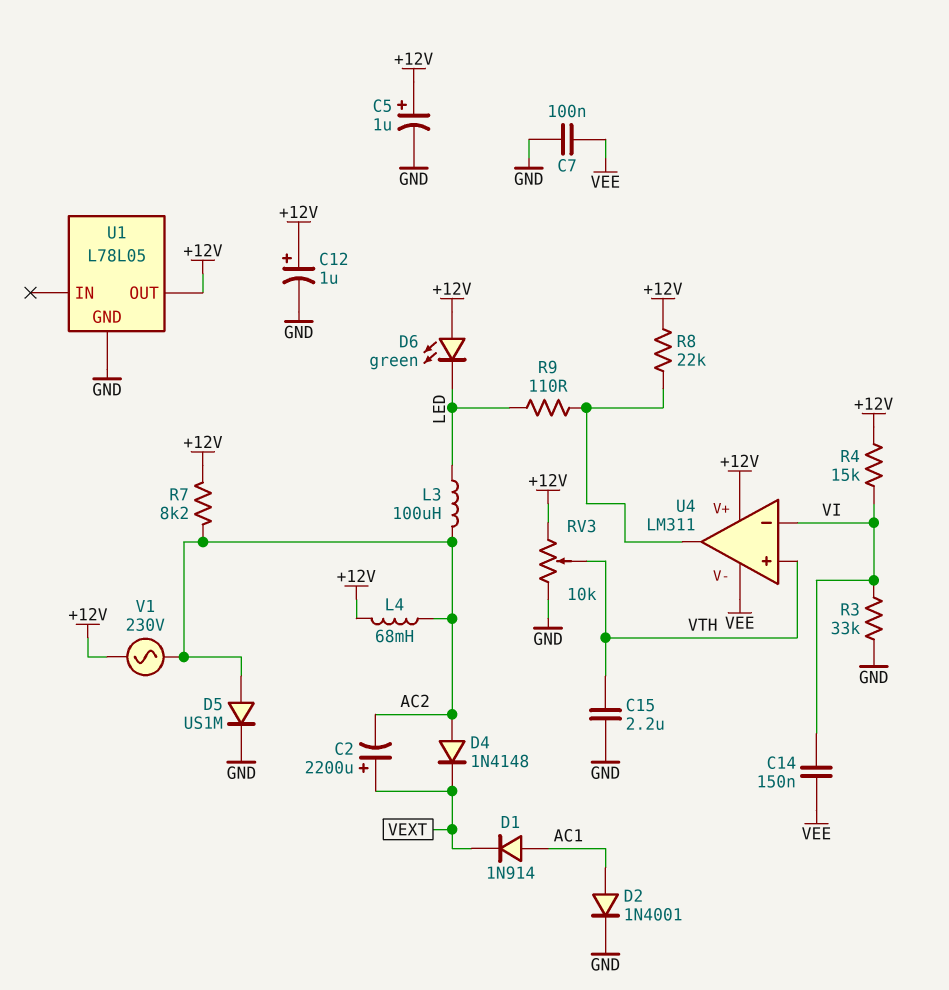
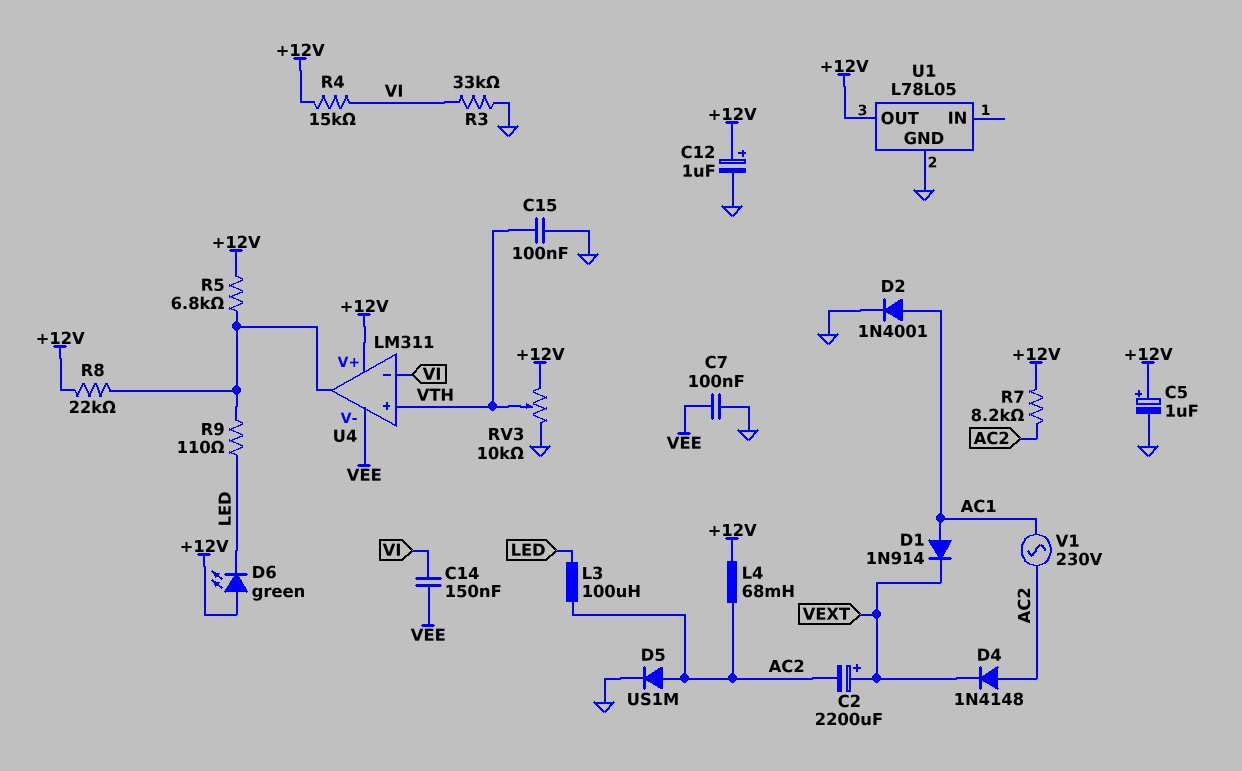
C15: 2.2uF (GND, VTH) -> 100nF (GND, VTH)
R5: none -> 6.8k (+12V, U4/out)
V1: AC 230V (+12V, AC2) -> AC 230V (AC1, AC2)

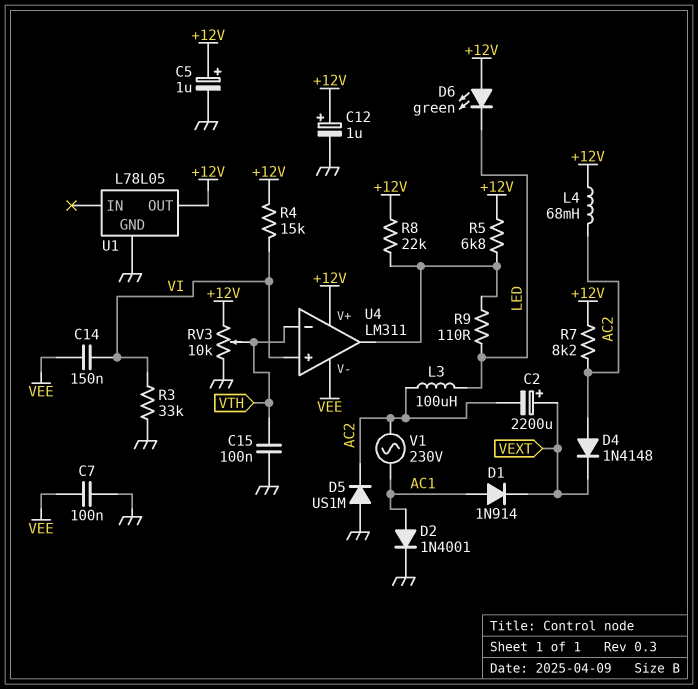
D5: diode US1M (A AC2, K GND) -> diode US1M (A GND, K AC2)
U4 pin in+: VTH -> VI
U4 pin in-: VI -> VTH

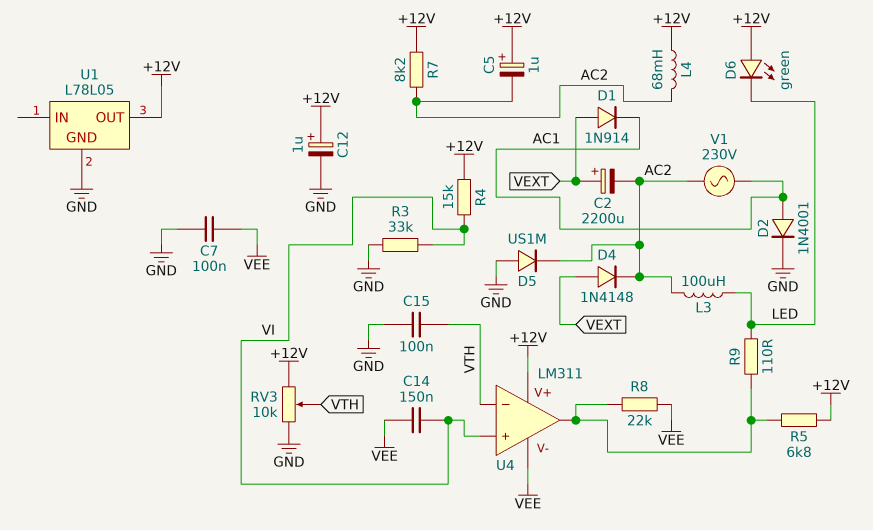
C5: 1uF (plus +12V, minus GND) -> 1uF (plus +12V, minus AC2)
D1: diode 1N914 (A AC1, K VEXT) -> diode 1N914 (A VEXT, K AC1)
D4: diode 1N4148 (A AC2, K VEXT) -> diode 1N4148 (A VEXT, K AC2)
R8: 22k (+12V, U4/out) -> 22k (U4/out, VEE)

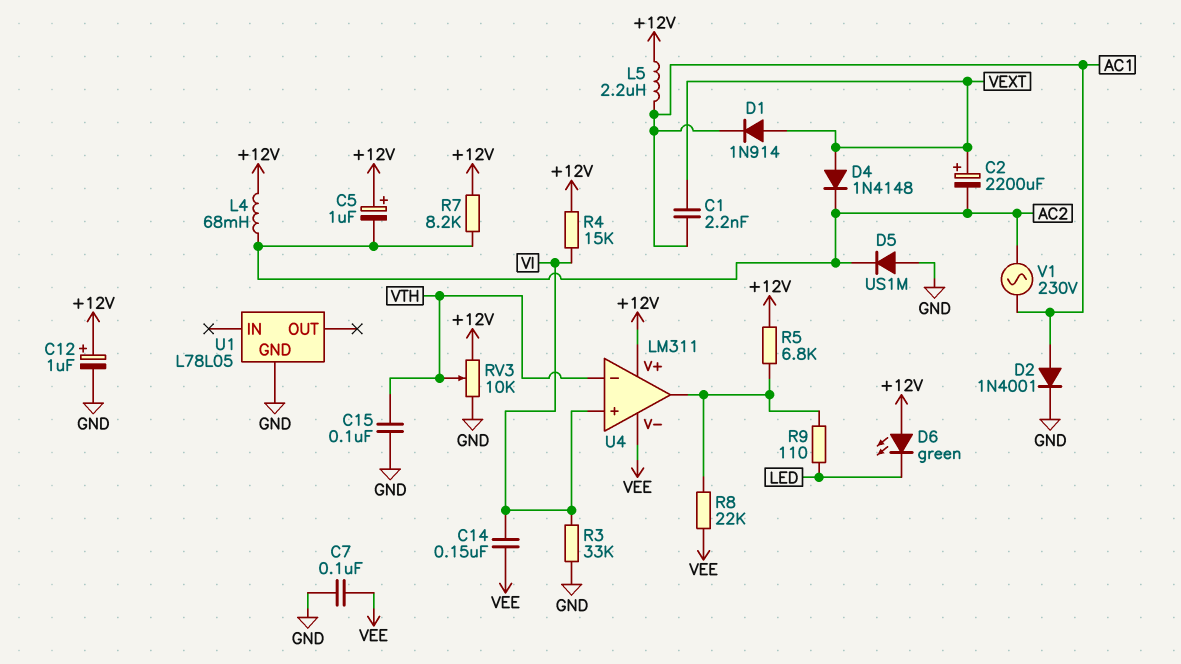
C1: none -> 2.2nF (AC1, VEXT)
L3: 100uH (AC2, LED) -> none
L5: none -> 2.2uH (+12V, AC1)
U1 pin OUT: +12V -> none

